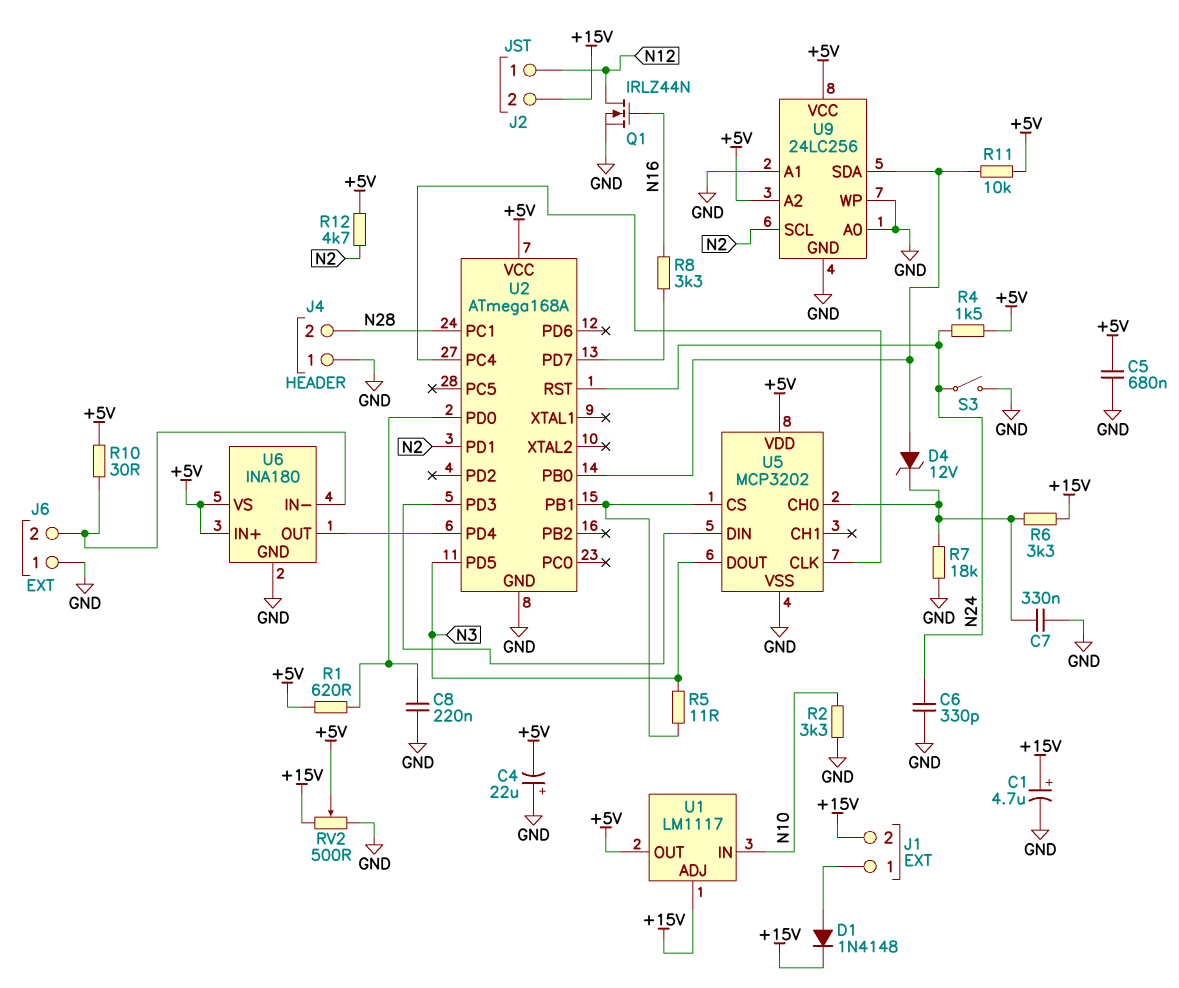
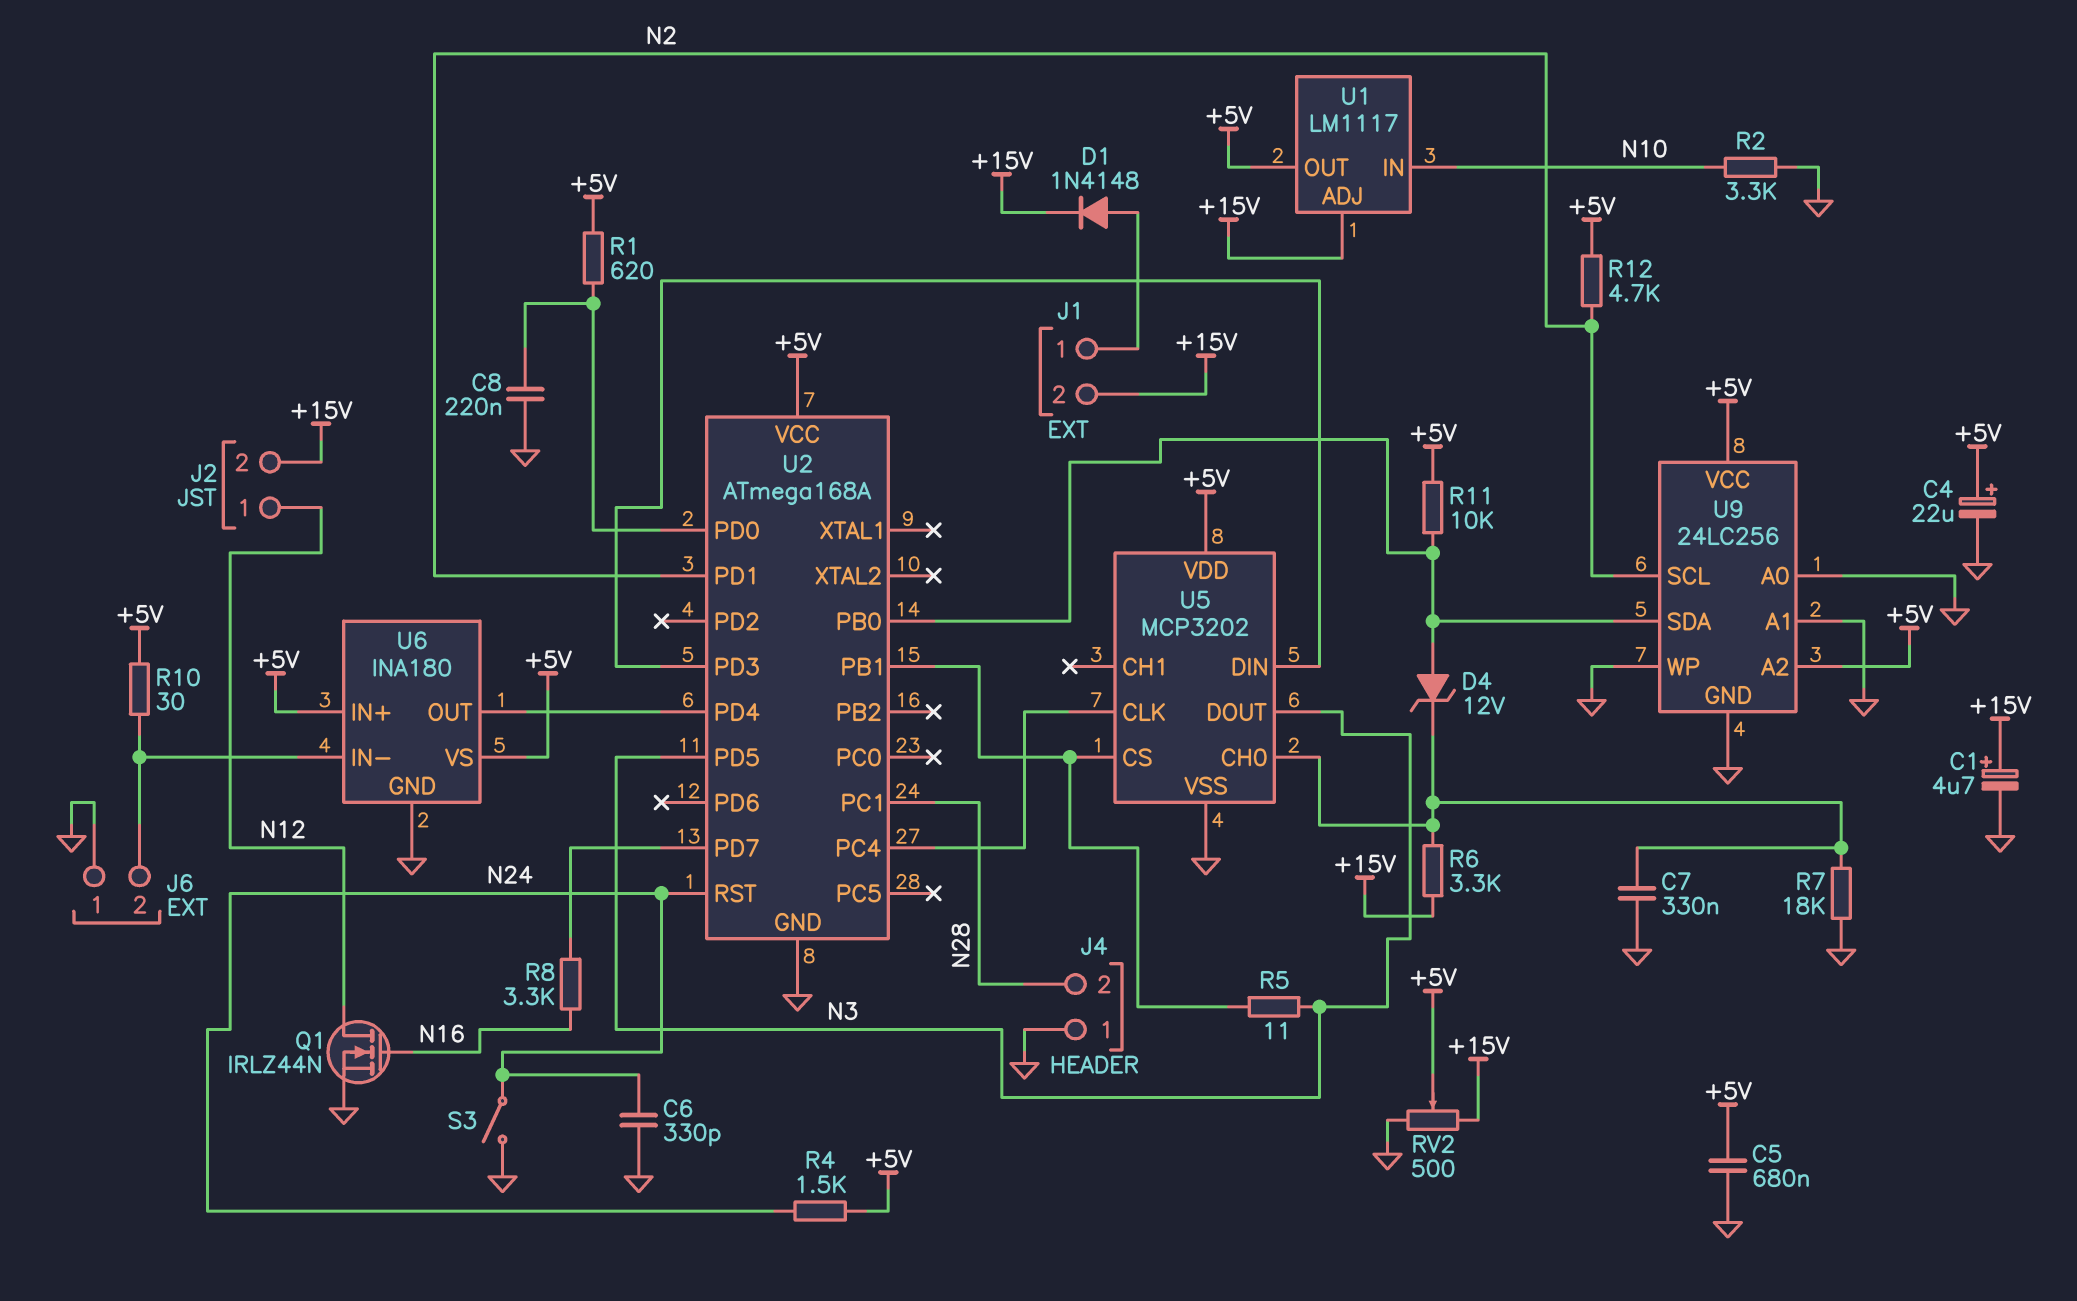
C4: 22uF (plus GND, minus +5V) -> 22uF (plus +5V, minus GND)

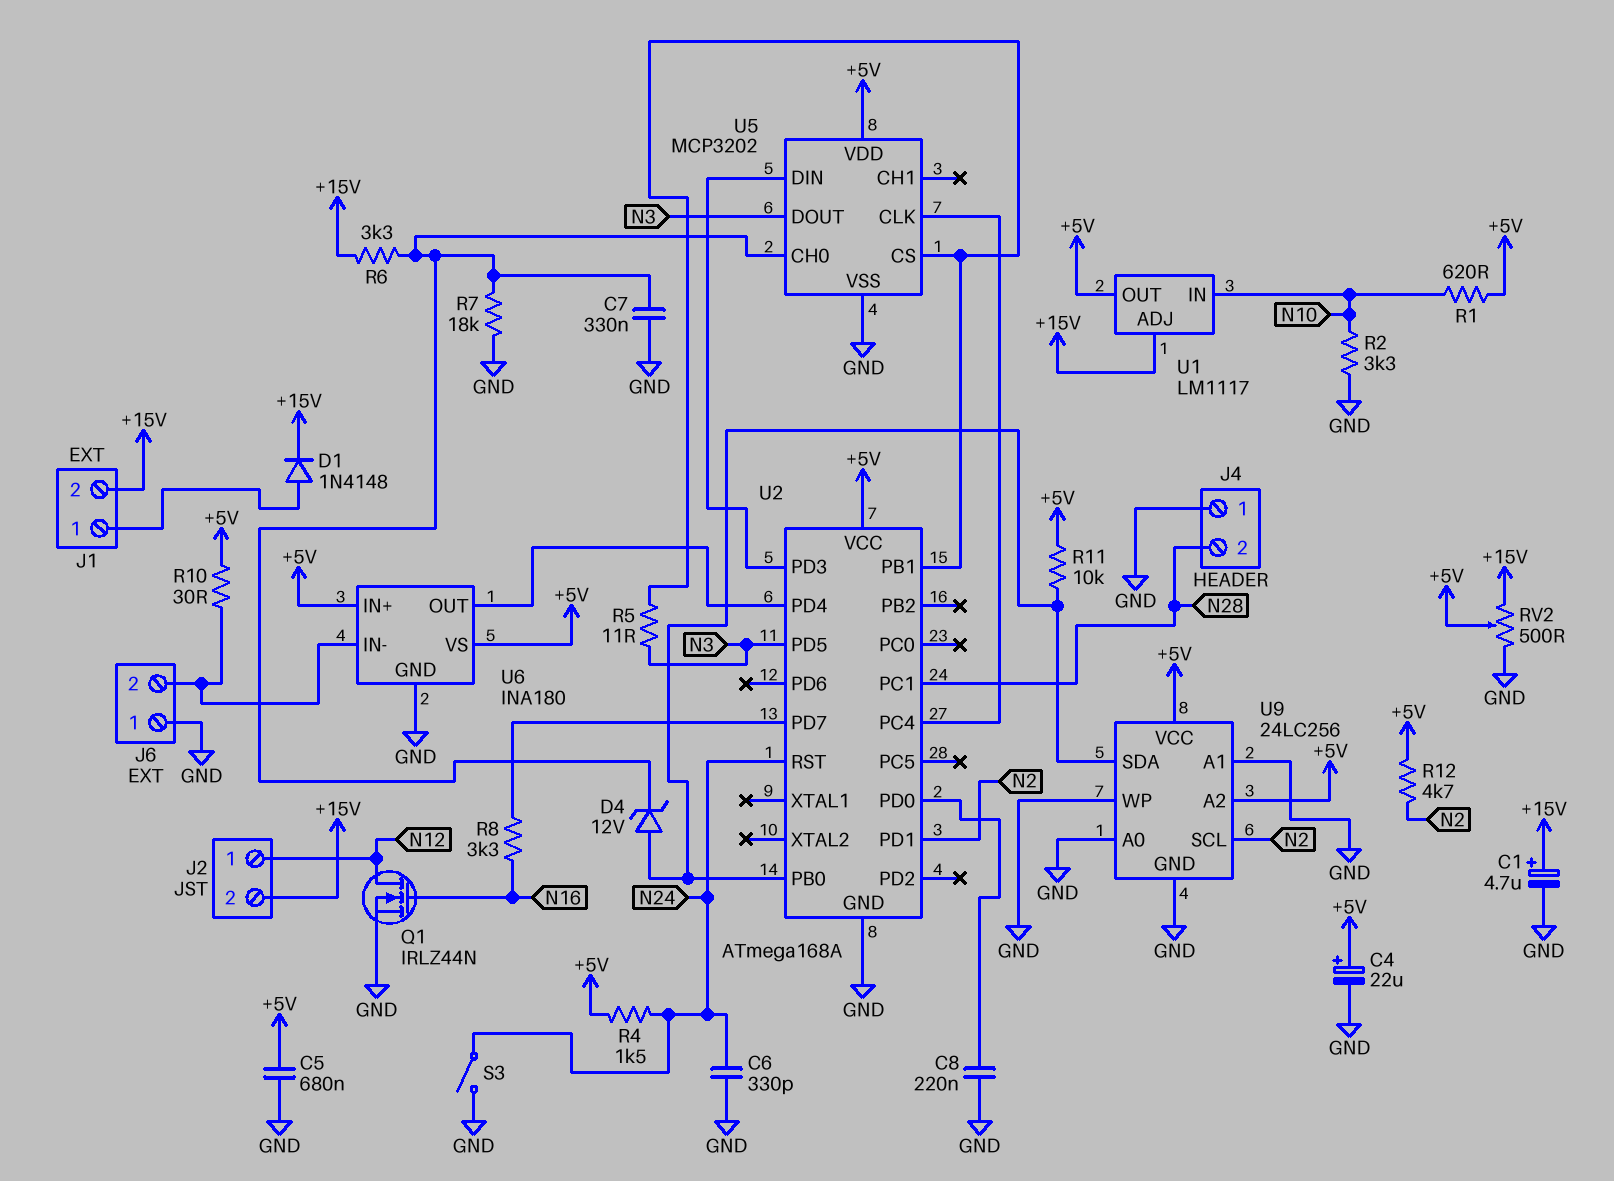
R1: 620 (+5V, U2/PD0) -> 620 (+5V, N10)

